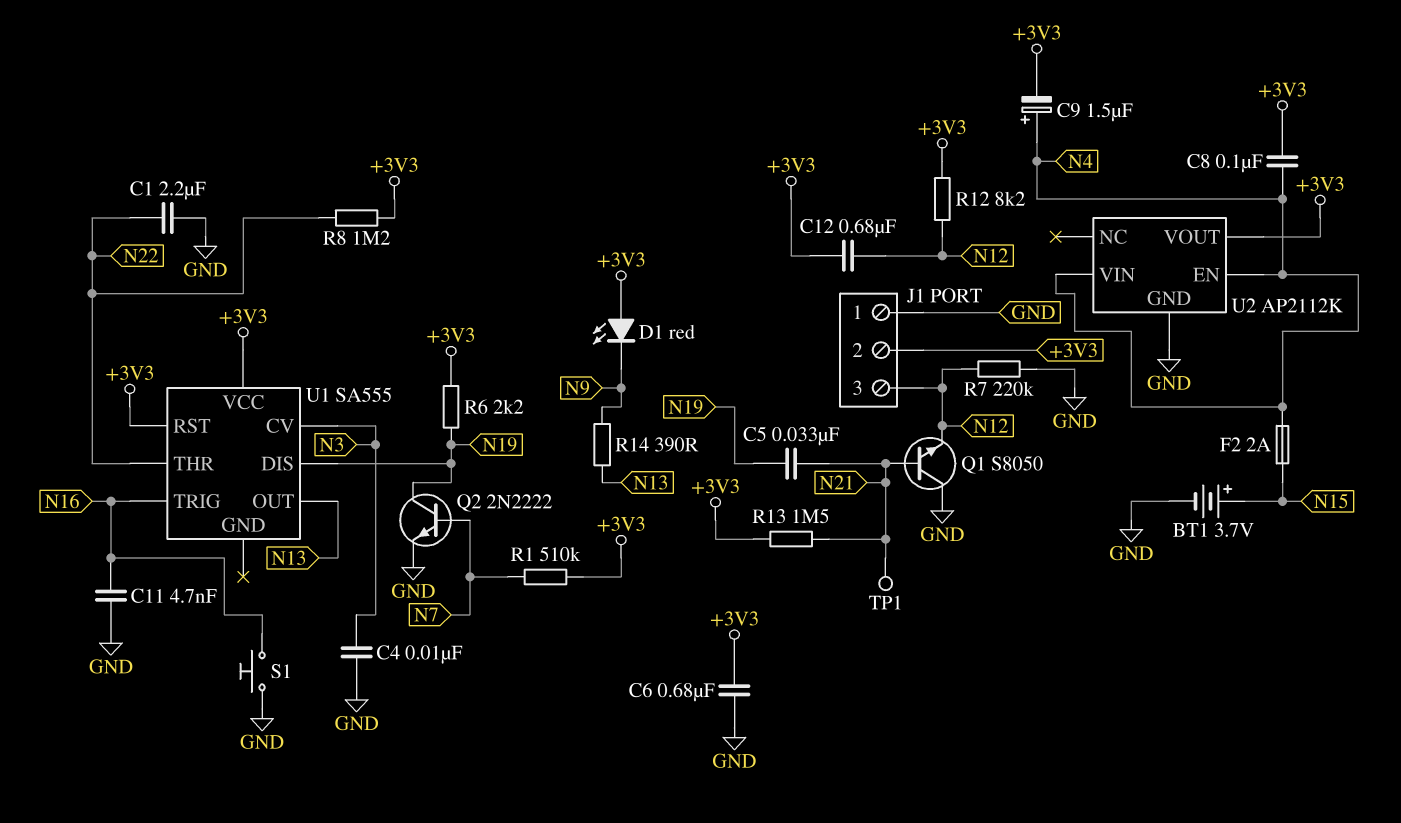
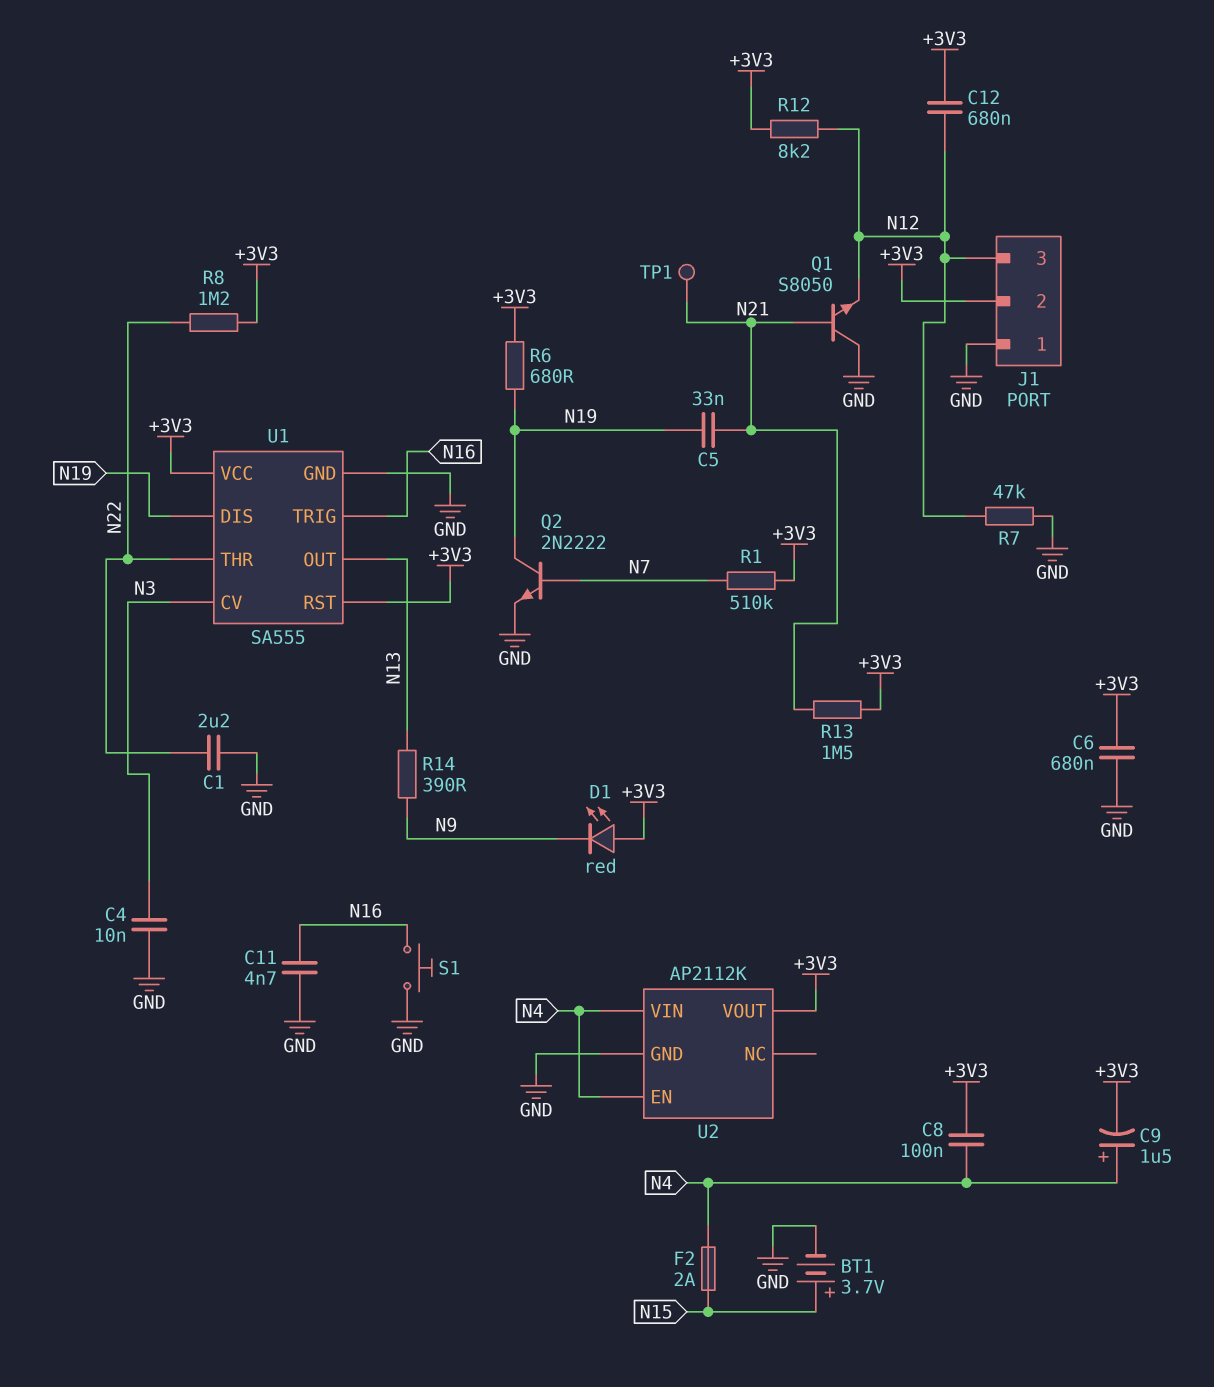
R6: 2.2k (+3V3, N19) -> 680 (+3V3, N19)
R7: 220k (GND, N12) -> 47k (GND, N12)
U1 pin GND: none -> GND

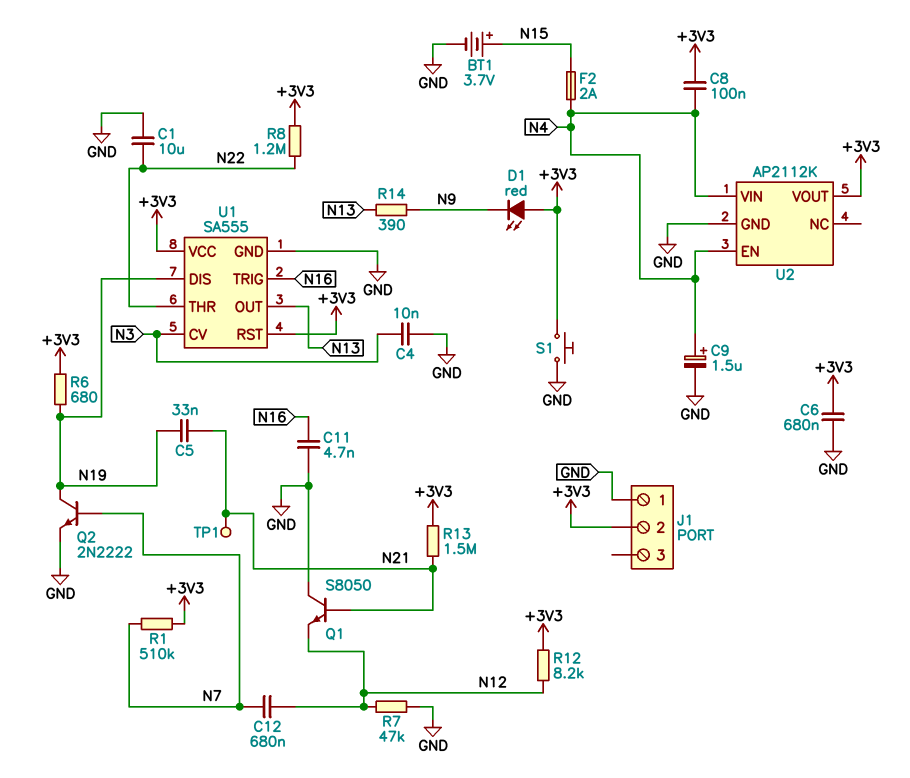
C1: 2.2uF (GND, N22) -> 10uF (GND, N22)
C9: 1.5uF (plus N4, minus +3V3) -> 1.5uF (plus N4, minus GND)
C12: 680nF (+3V3, N12) -> 680nF (N7, N12)
J1 pin 3: N12 -> none
S1: button (GND, N16) -> button (+3V3, GND)

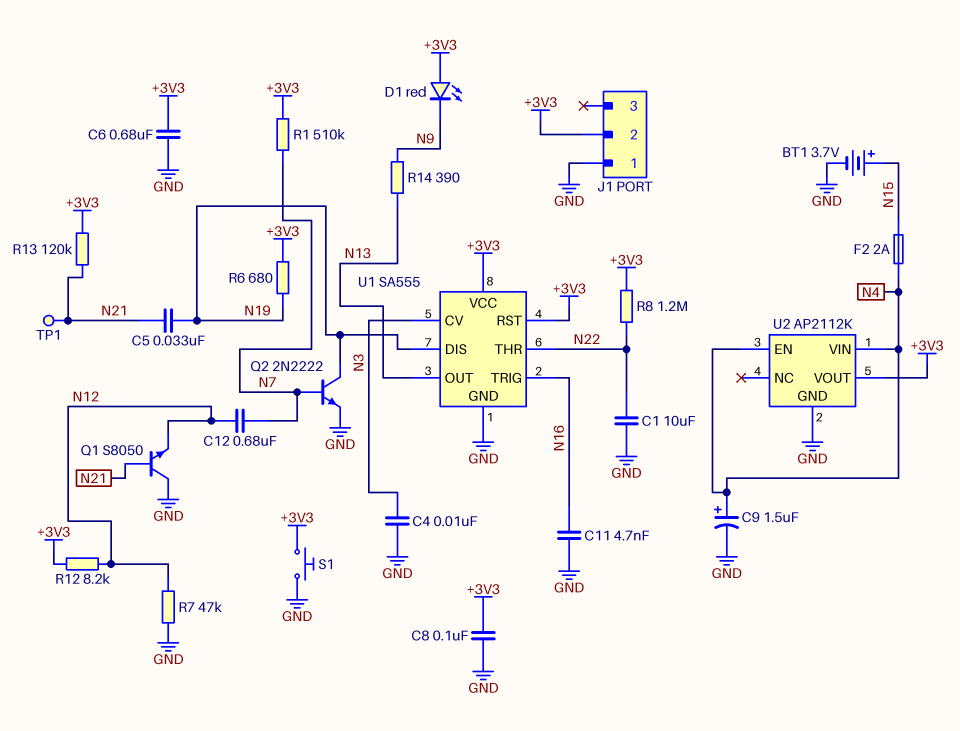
C8: 100nF (+3V3, N4) -> 100nF (+3V3, GND)
R13: 1.5M (+3V3, N21) -> 120k (+3V3, N21)

